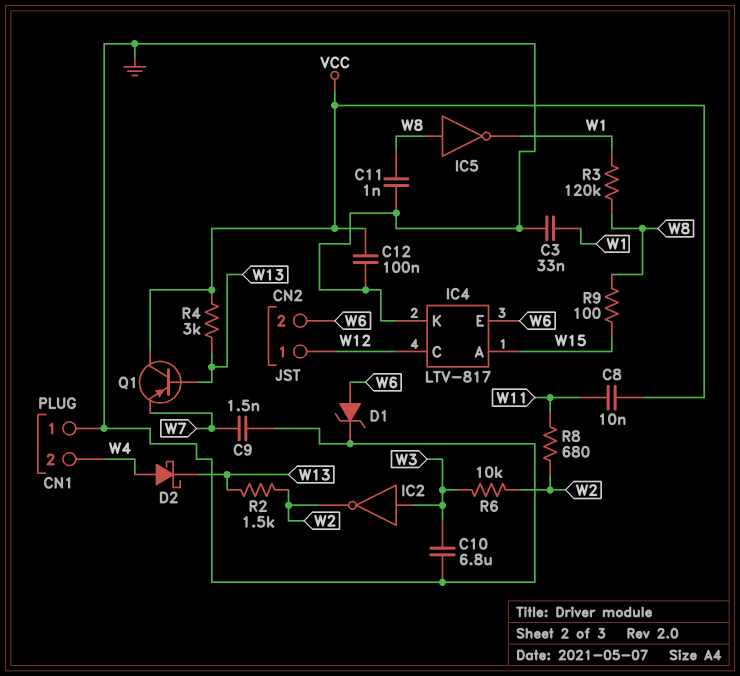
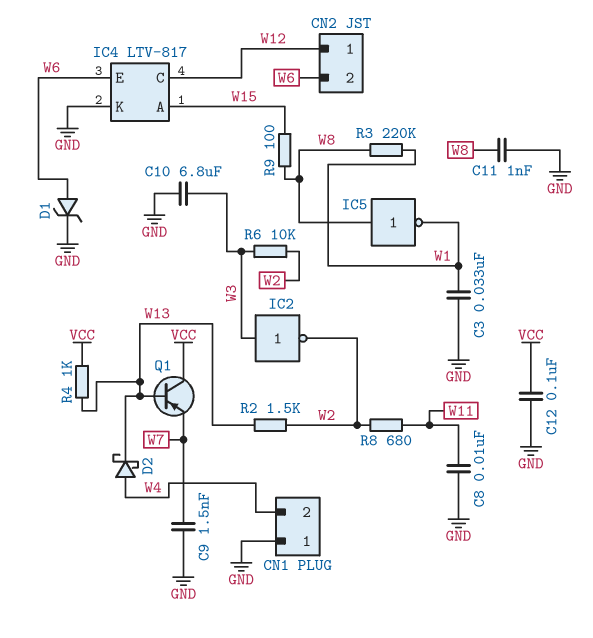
C8: 10nF (VCC, W11) -> 10nF (GND, W11)
R3: 120k (W1, W8) -> 220k (W1, W8)
R4: 3k (VCC, W13) -> 1k (VCC, W13)

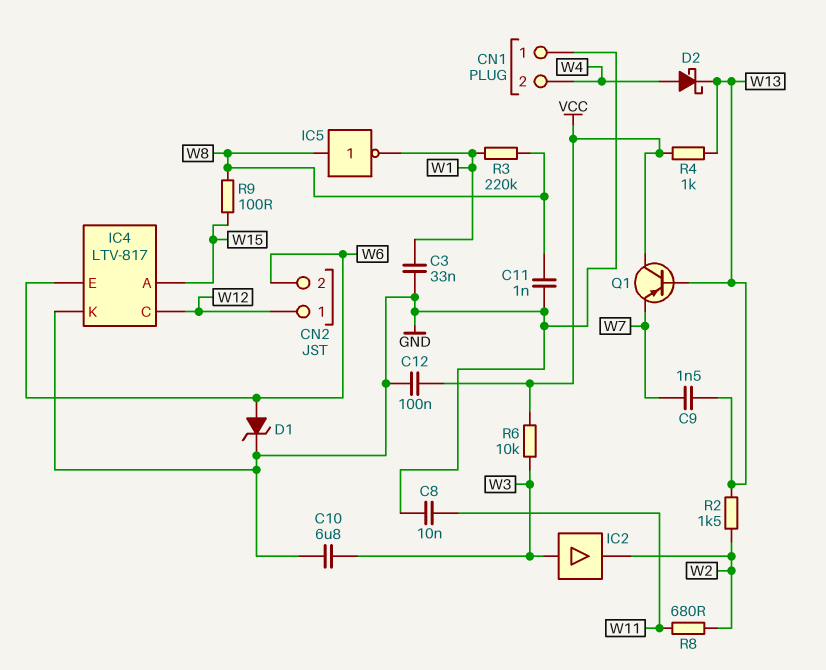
C9: 1.5nF (GND, W7) -> 1.5nF (W7, W13)
IC2: NOT (in W3, out W2) -> buffer (in W3, out W2)
R6: 10k (W2, W3) -> 10k (VCC, W3)

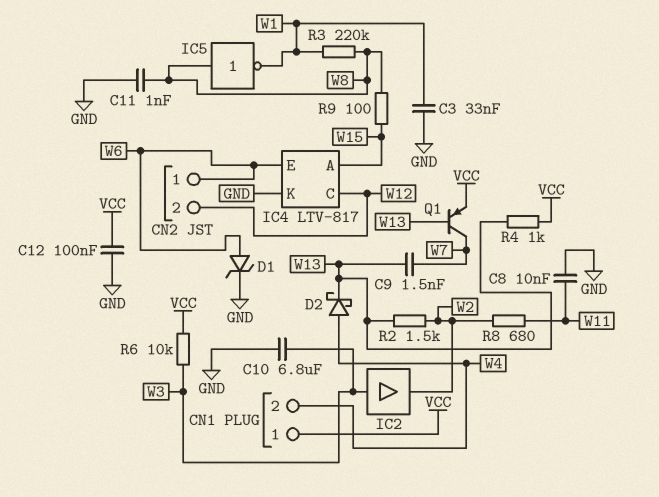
CN1 pin 1: GND -> VCC
CN2 pin 1: W12 -> W6
CN2 pin 2: W6 -> W12
Q1: PNP (B W13, C VCC, E W7) -> PNP (B W13, C W7, E VCC)

